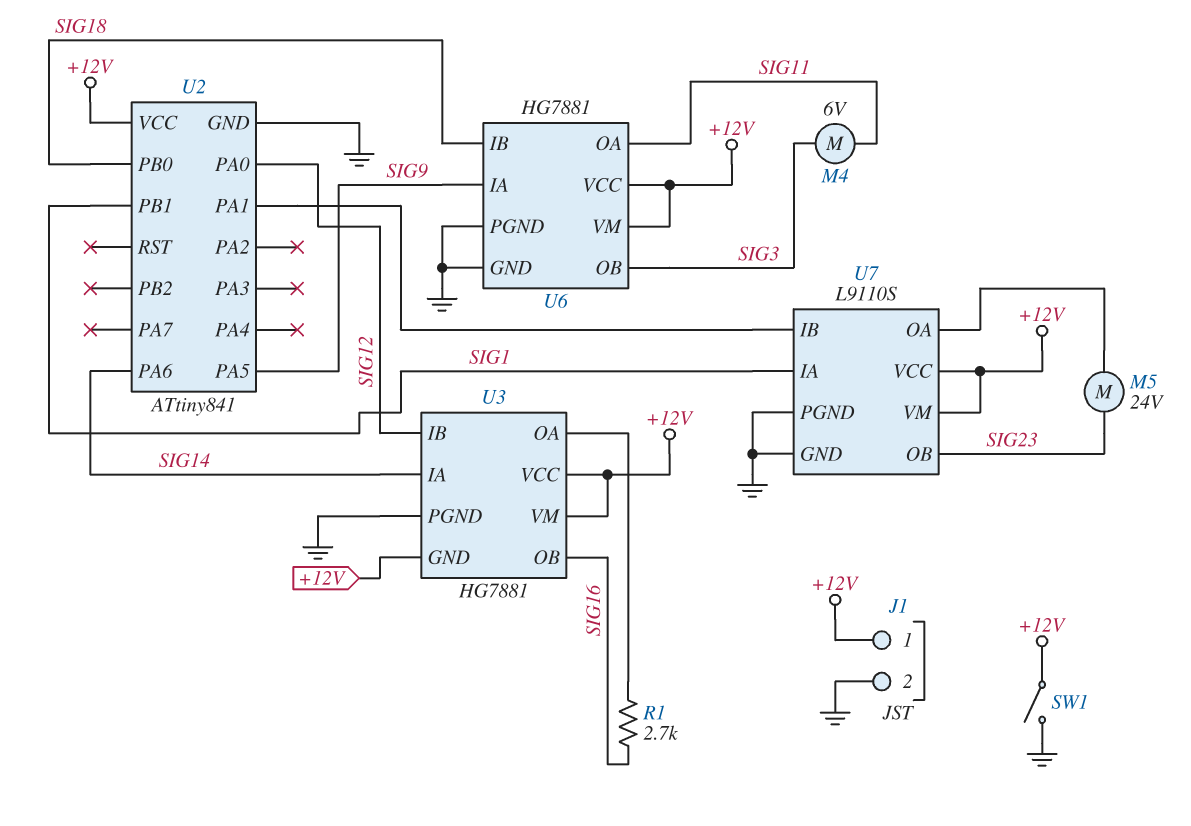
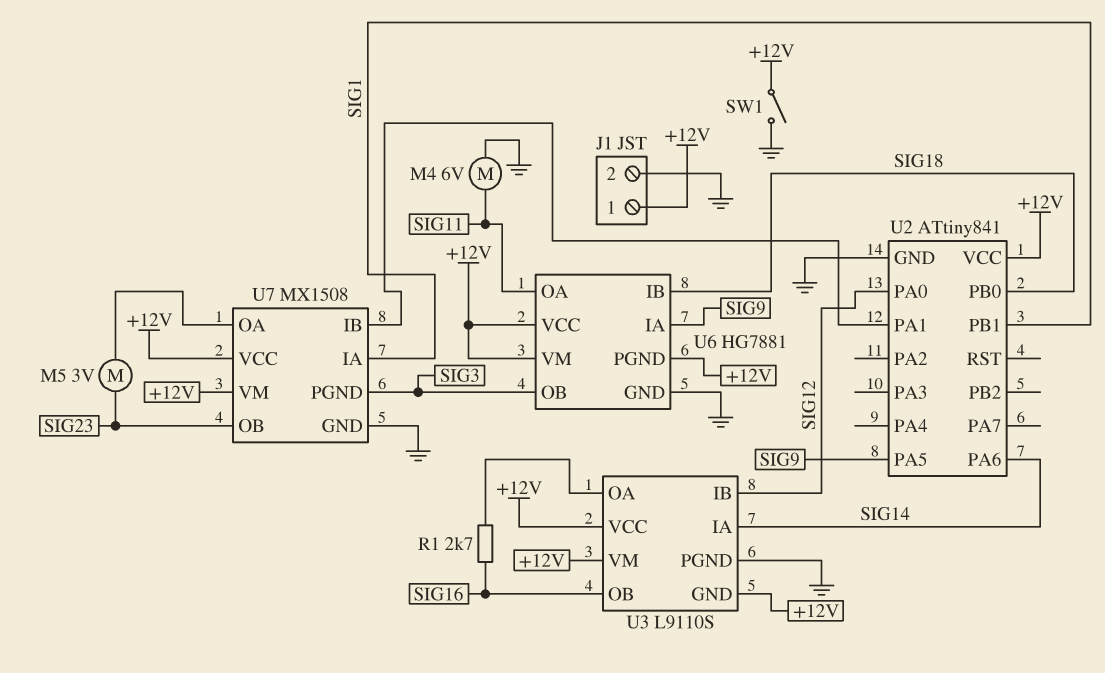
M4: motor 6V (SIG3, SIG11) -> motor 6V (GND, SIG11)
M5: motor 24V (SIG23, U7/OA) -> motor 3V (SIG23, U7/OA)
U3: HG7881 -> L9110S
U6 pin PGND: GND -> +12V
U7: L9110S -> MX1508
U7 pin PGND: GND -> SIG3

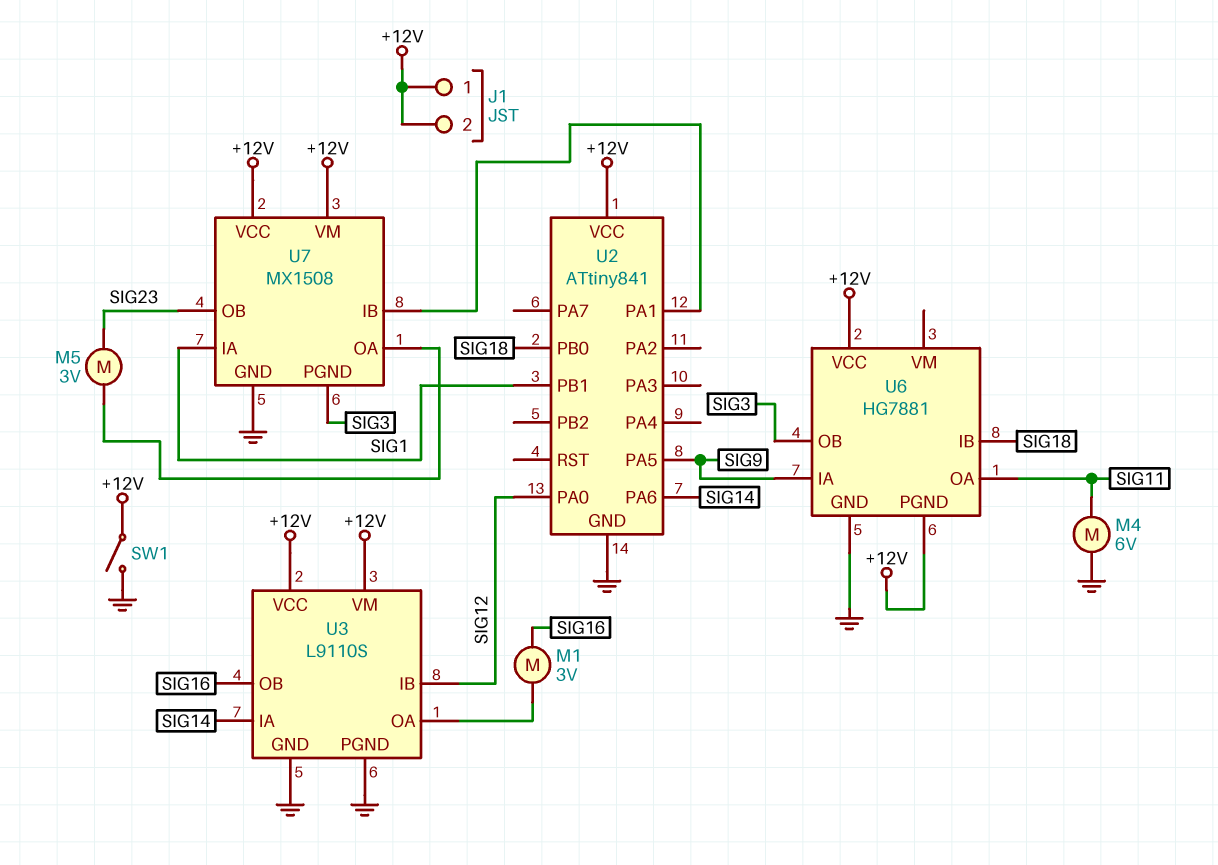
J1 pin 2: GND -> +12V
M1: none -> motor 3V (SIG16, U3/OA)
R1: 2.7k (SIG16, U3/OA) -> none
U3 pin GND: +12V -> GND
U6 pin VM: +12V -> none

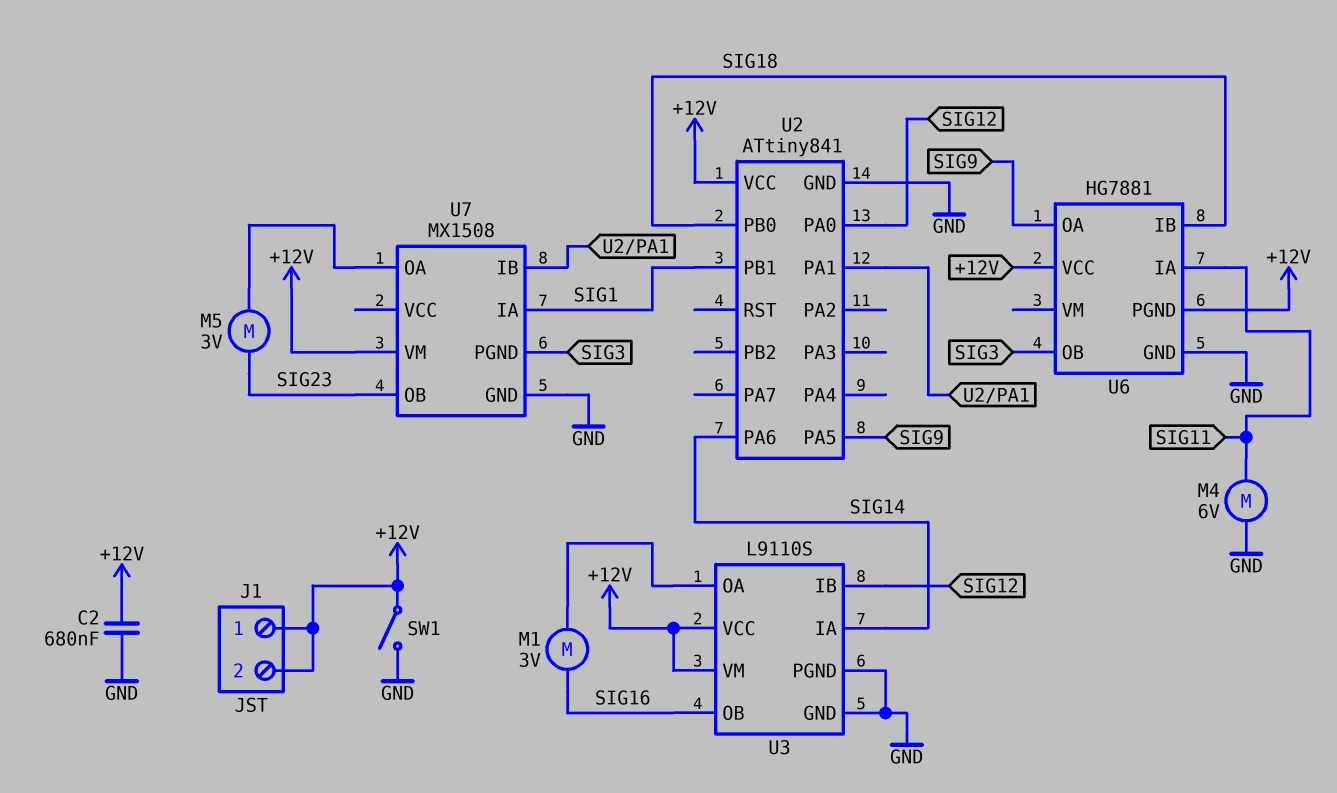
C2: none -> 680nF (+12V, GND)
U6 pin IA: SIG9 -> SIG11
U6 pin OA: SIG11 -> SIG9
U7 pin VCC: +12V -> none

